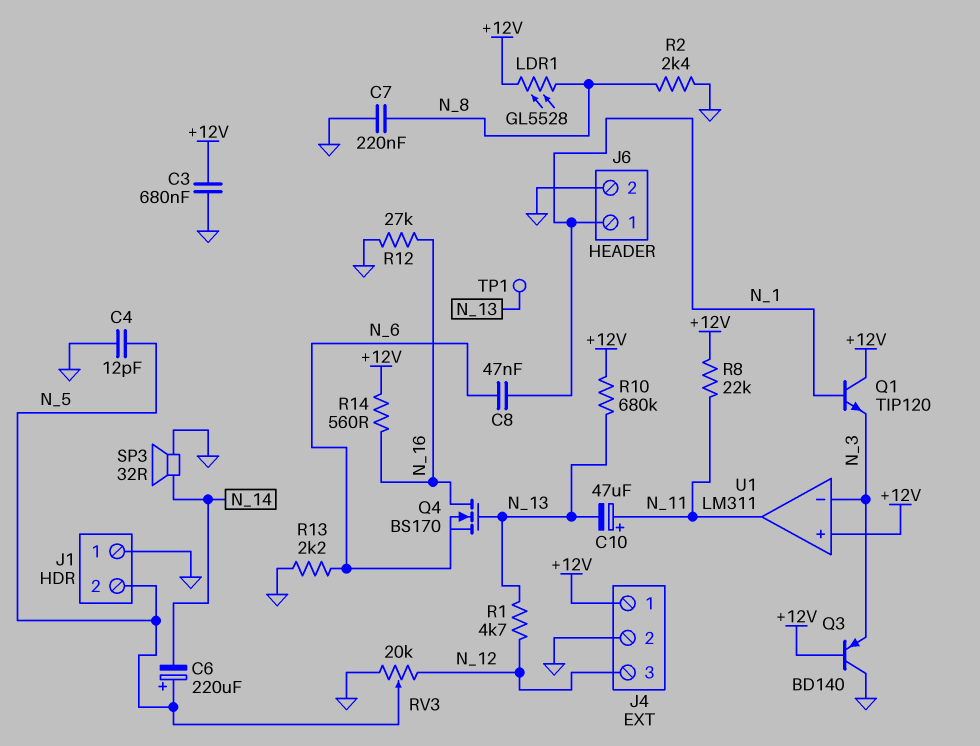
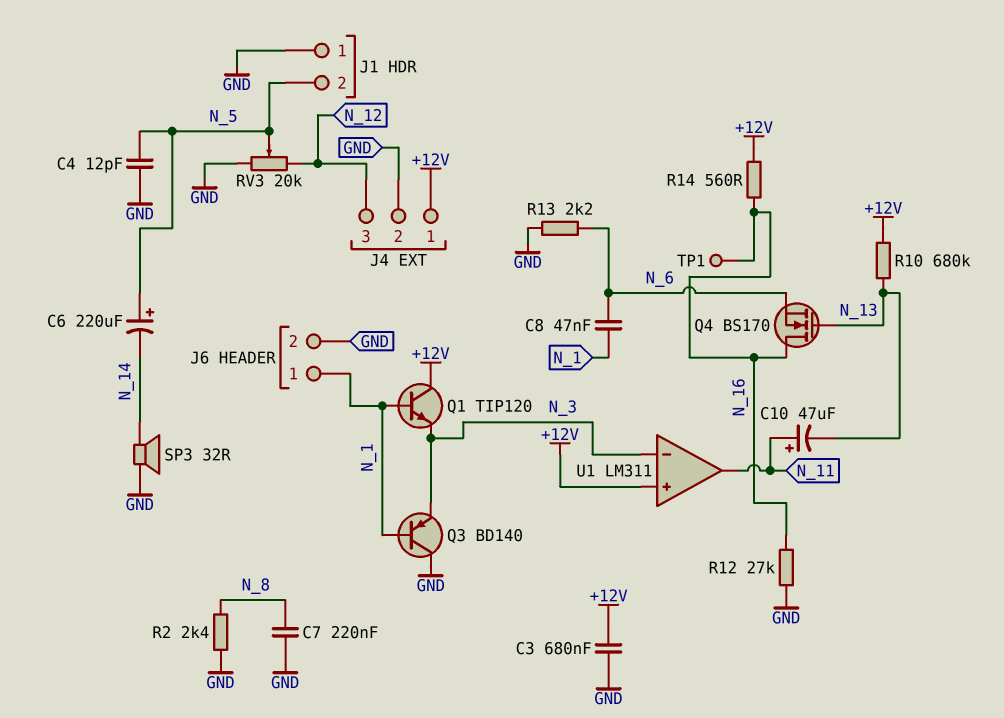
LDR1: GL5528 (+12V, N_8) -> none
Q3: PNP BD140 (B +12V, C GND, E N_3) -> PNP BD140 (B N_1, C GND, E N_3)
R1: 4.7k (N_12, N_13) -> none
R8: 22k (+12V, N_11) -> none
TP1: test point (N_13) -> test point (N_16)

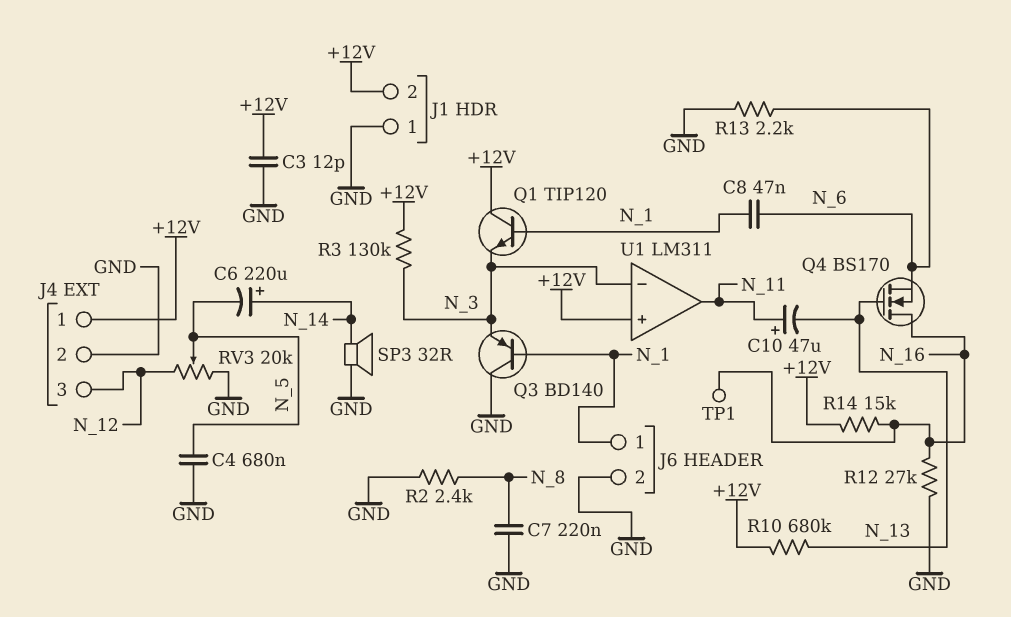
C3: 680nF (+12V, GND) -> 12pF (+12V, GND)
C4: 12pF (GND, N_5) -> 680nF (GND, N_5)
C6: 220uF (plus N_5, minus N_14) -> 220uF (plus N_14, minus N_5)
J1 pin 2: N_5 -> +12V
R3: none -> 130k (+12V, N_3)
R14: 560 (+12V, N_16) -> 15k (+12V, N_16)

